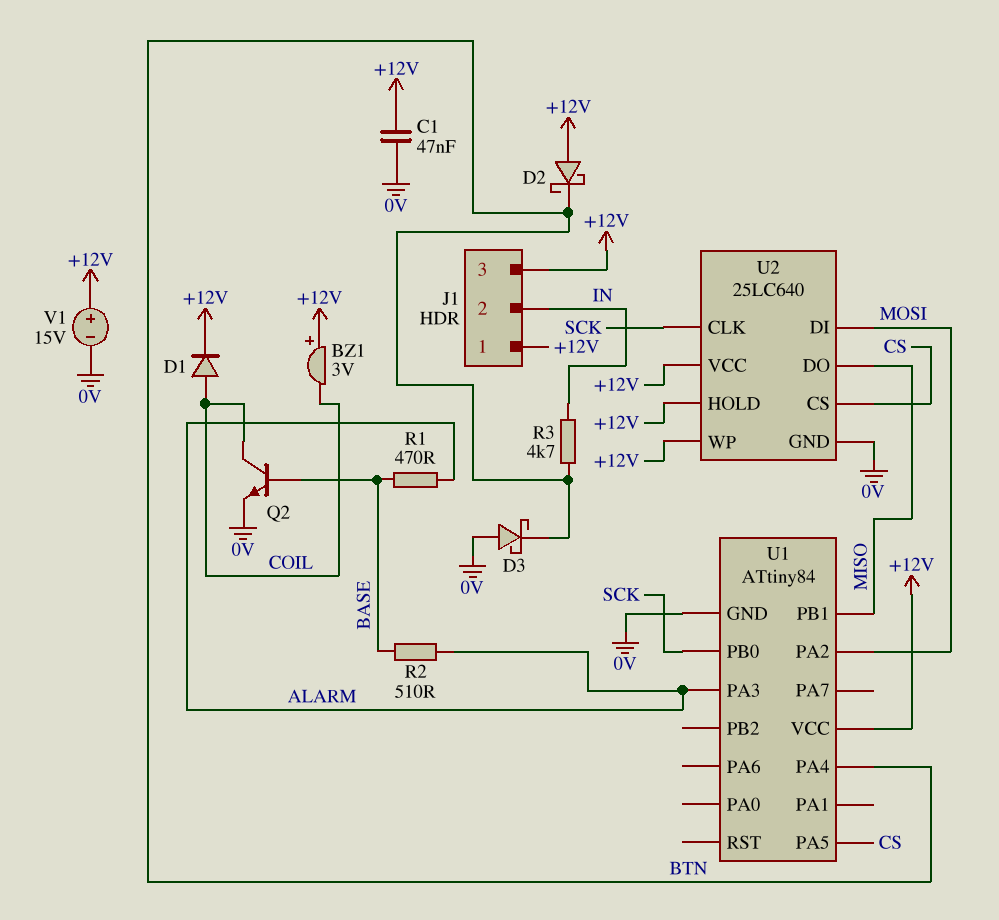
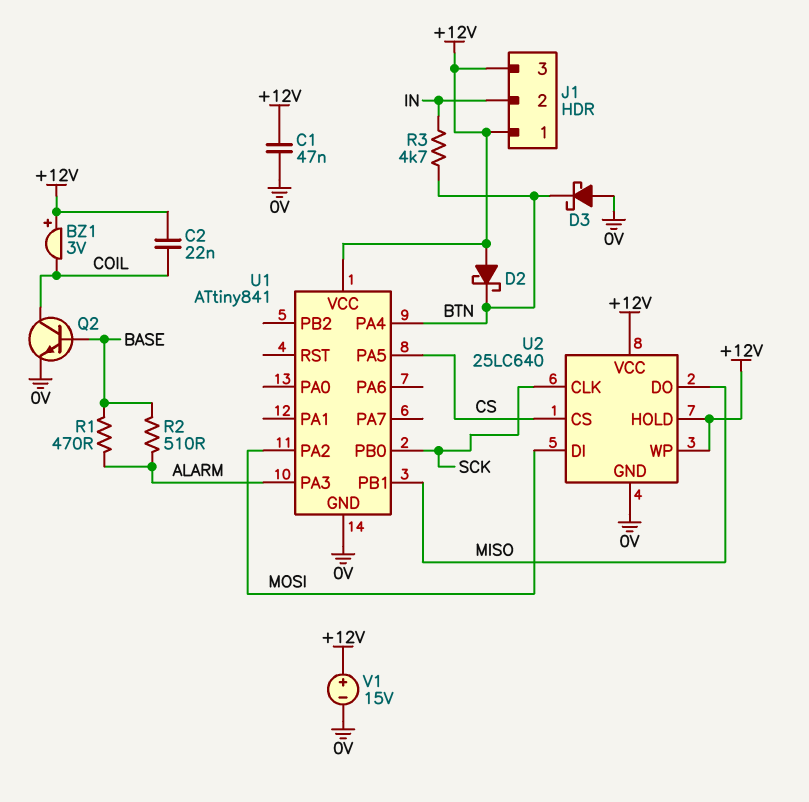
C2: none -> 22nF (+12V, COIL)
D1: diode (A COIL, K +12V) -> none
U1: ATtiny84 -> ATtiny841

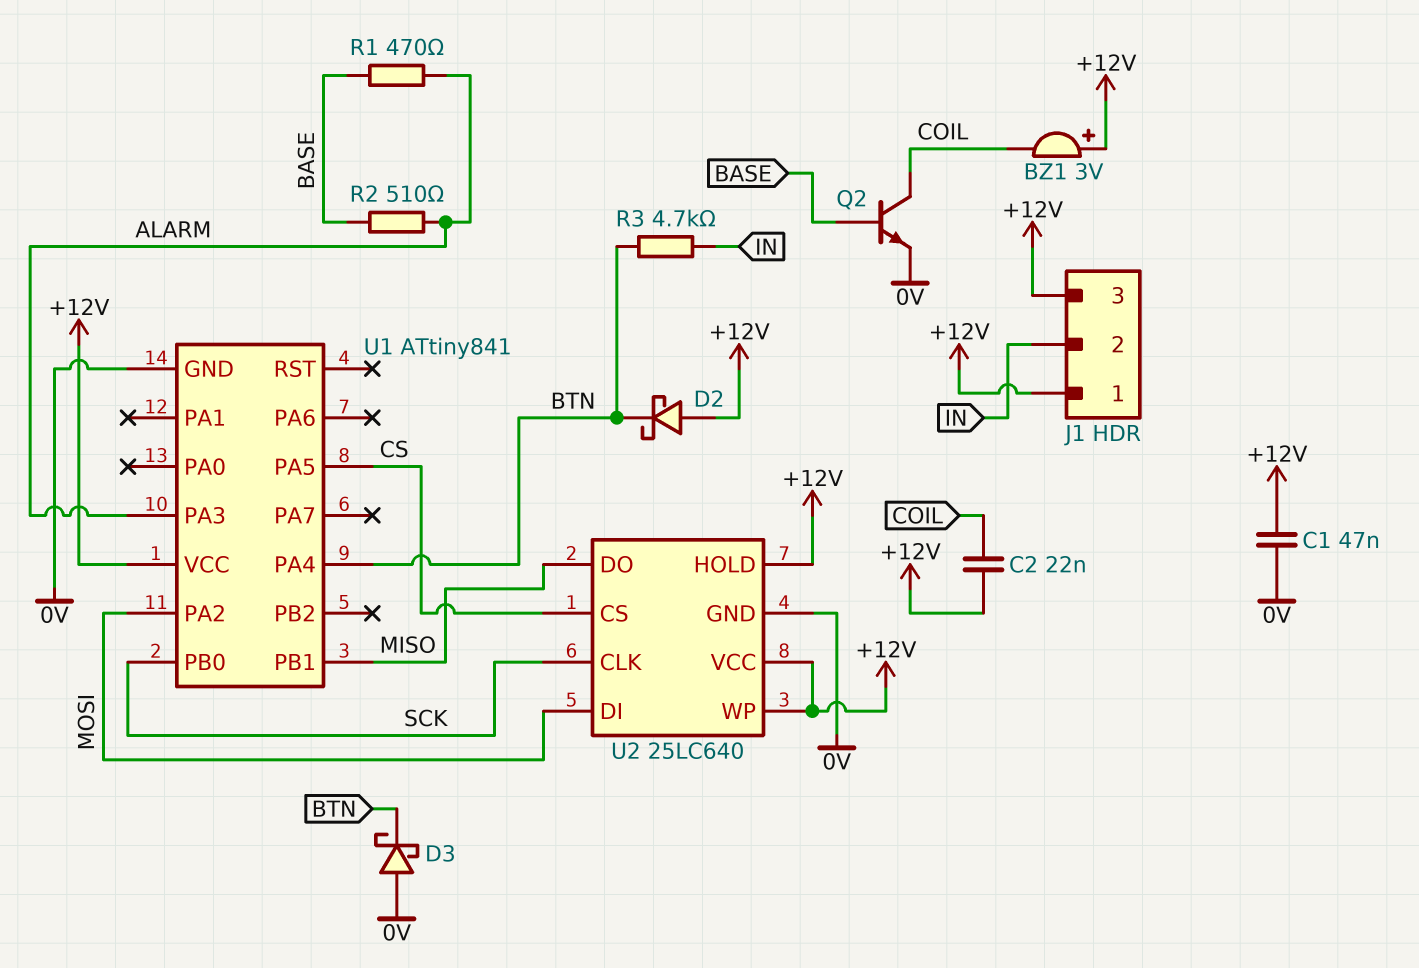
V1: 15V (plus +12V, minus 0V) -> none

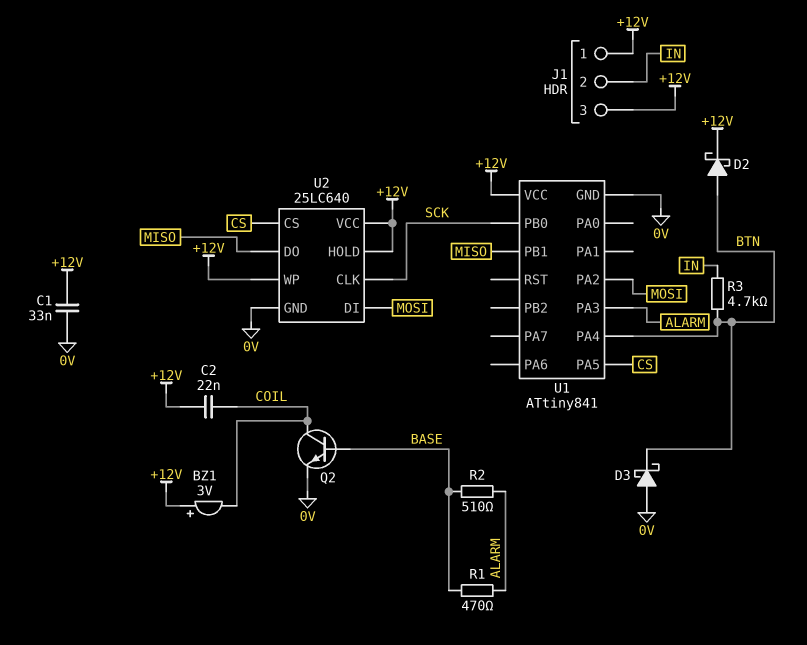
C1: 47nF (+12V, 0V) -> 33nF (+12V, 0V)
D2: schottky (A +12V, K BTN) -> schottky (A BTN, K +12V)

